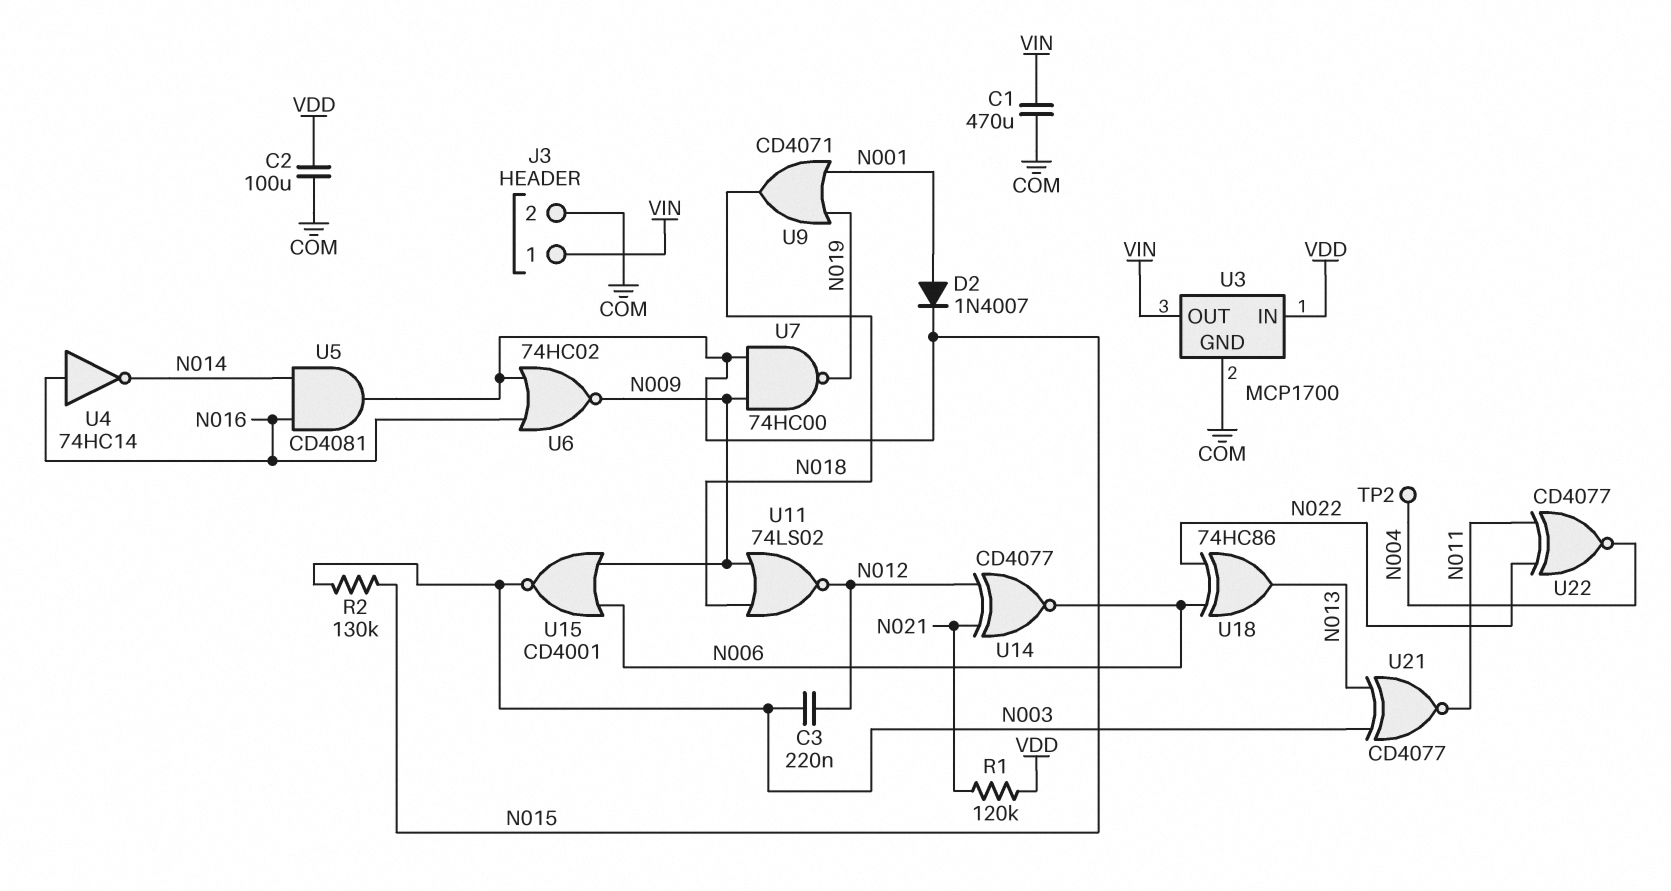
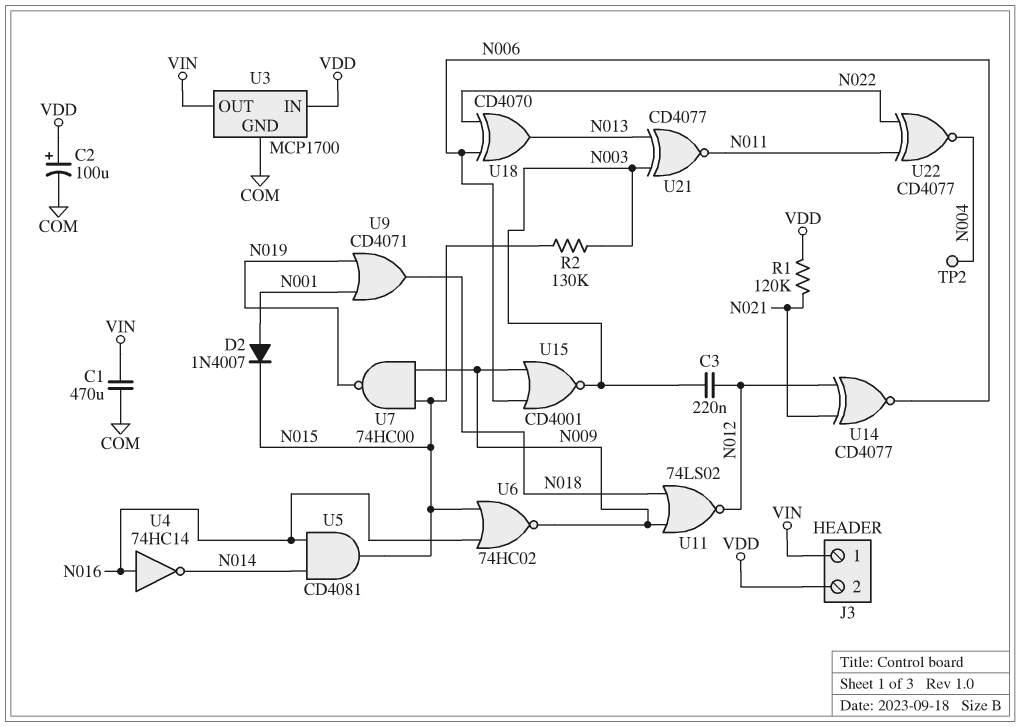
C2: 100uF (COM, VDD) -> 100uF (plus VDD, minus COM)
J3 pin 2: COM -> VDD
U18: XOR 74HC86 (in N006, in N022, out N013) -> XOR CD4070 (in N006, in N022, out N013)

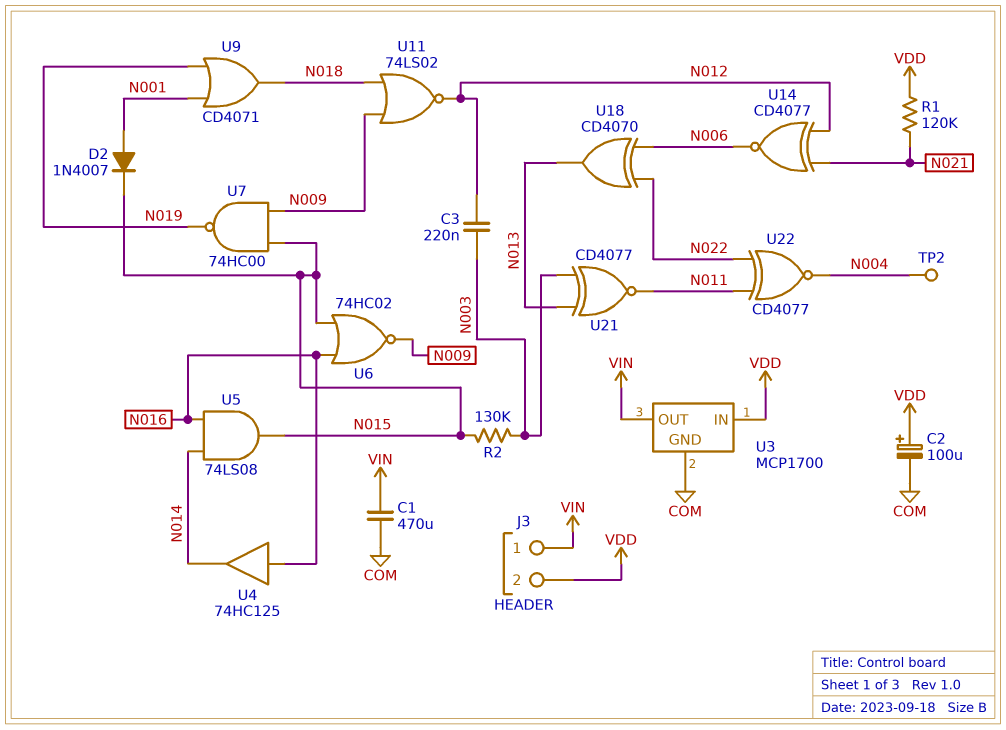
U4: NOT 74HC14 (in N016, out N014) -> buffer 74HC125 (in N016, out N014)
U5: AND CD4081 (in N014, in N016, out N015) -> AND 74LS08 (in N014, in N016, out N015)
U15: NOR CD4001 (in N006, in N009, out N003) -> none

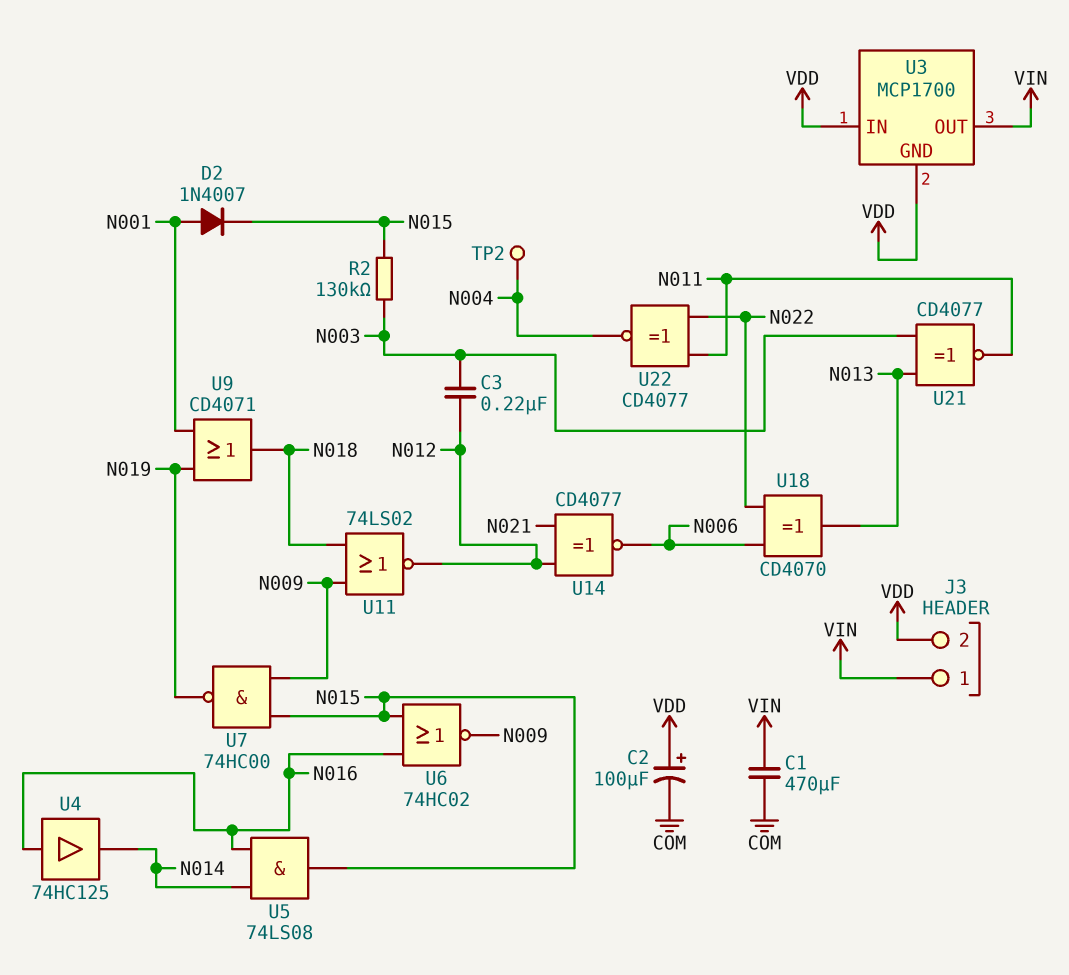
R1: 120k (N021, VDD) -> none
U3 pin GND: COM -> VDD

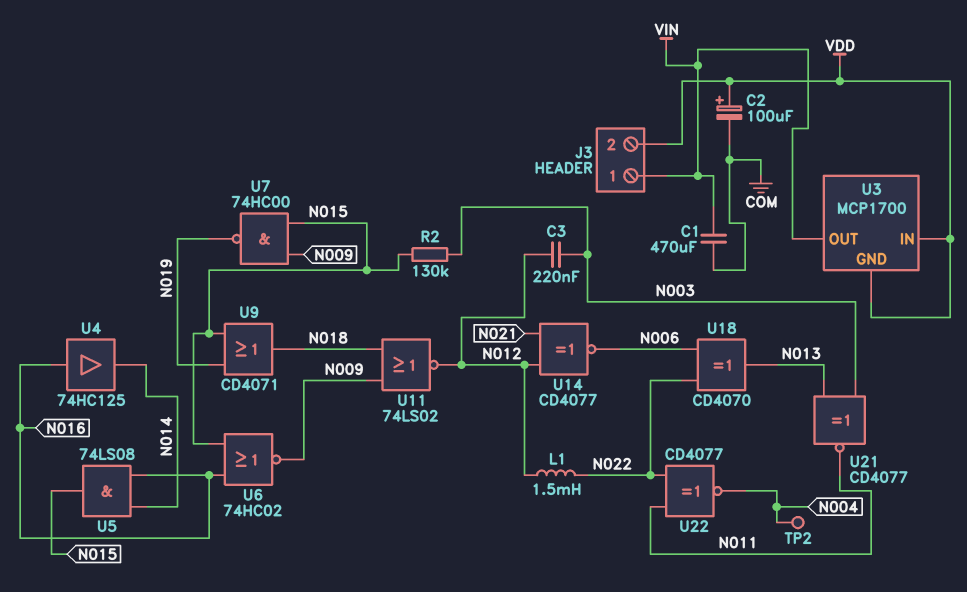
D2: diode 1N4007 (A N001, K N015) -> none
L1: none -> 1.5mH (N012, N022)
U9: OR CD4071 (in N001, in N019, out N018) -> OR CD4071 (in N015, in N019, out N018)

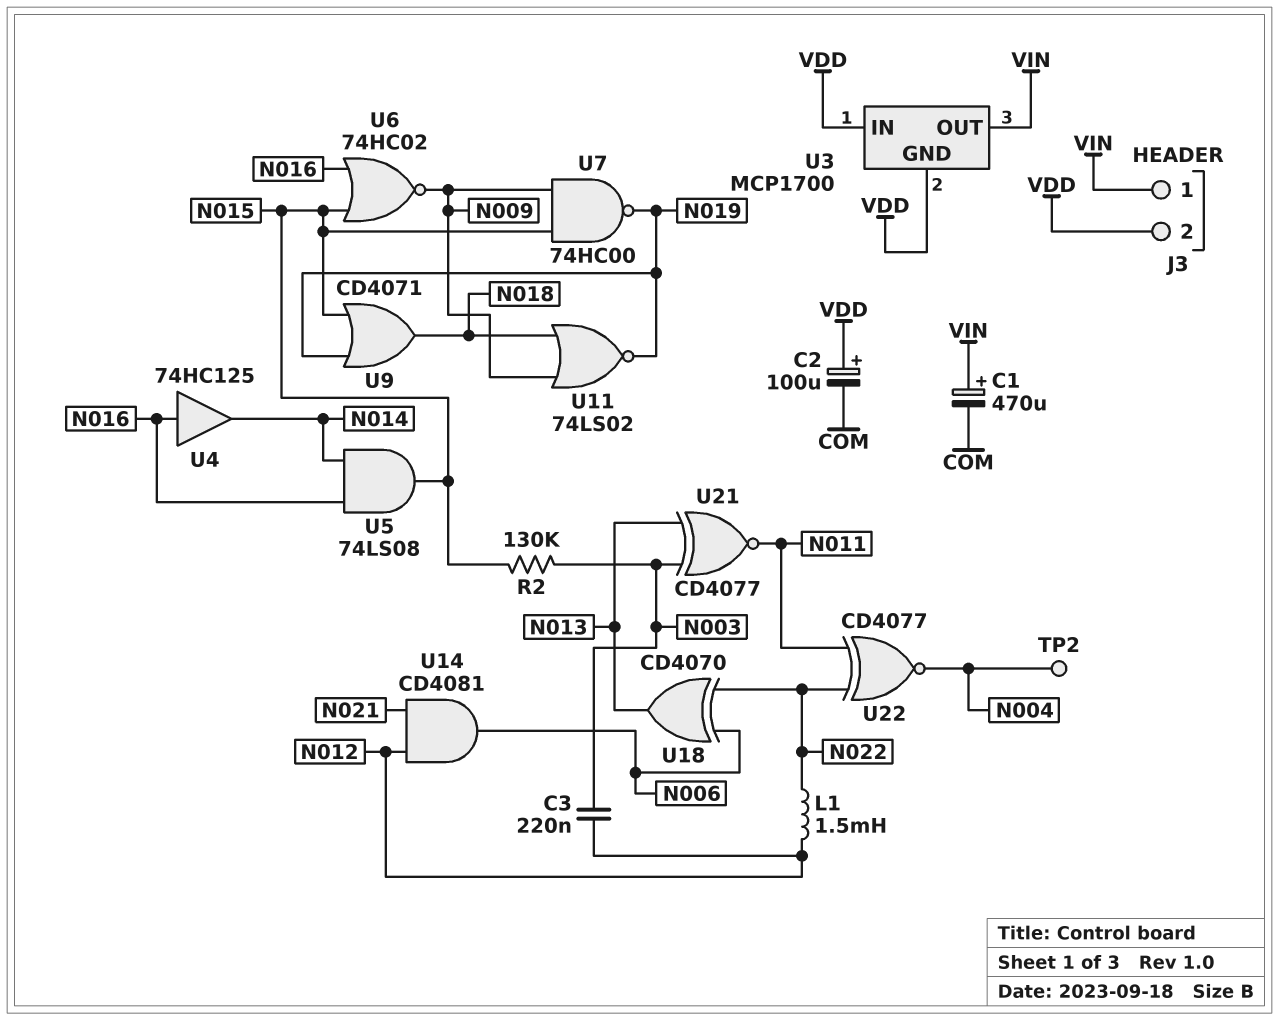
C1: 470uF (COM, VIN) -> 470uF (plus VIN, minus COM)
U11: NOR 74LS02 (in N009, in N018, out N012) -> NOR 74LS02 (in N009, in N018, out N019)
U14: XNOR CD4077 (in N012, in N021, out N006) -> AND CD4081 (in N012, in N021, out N006)

